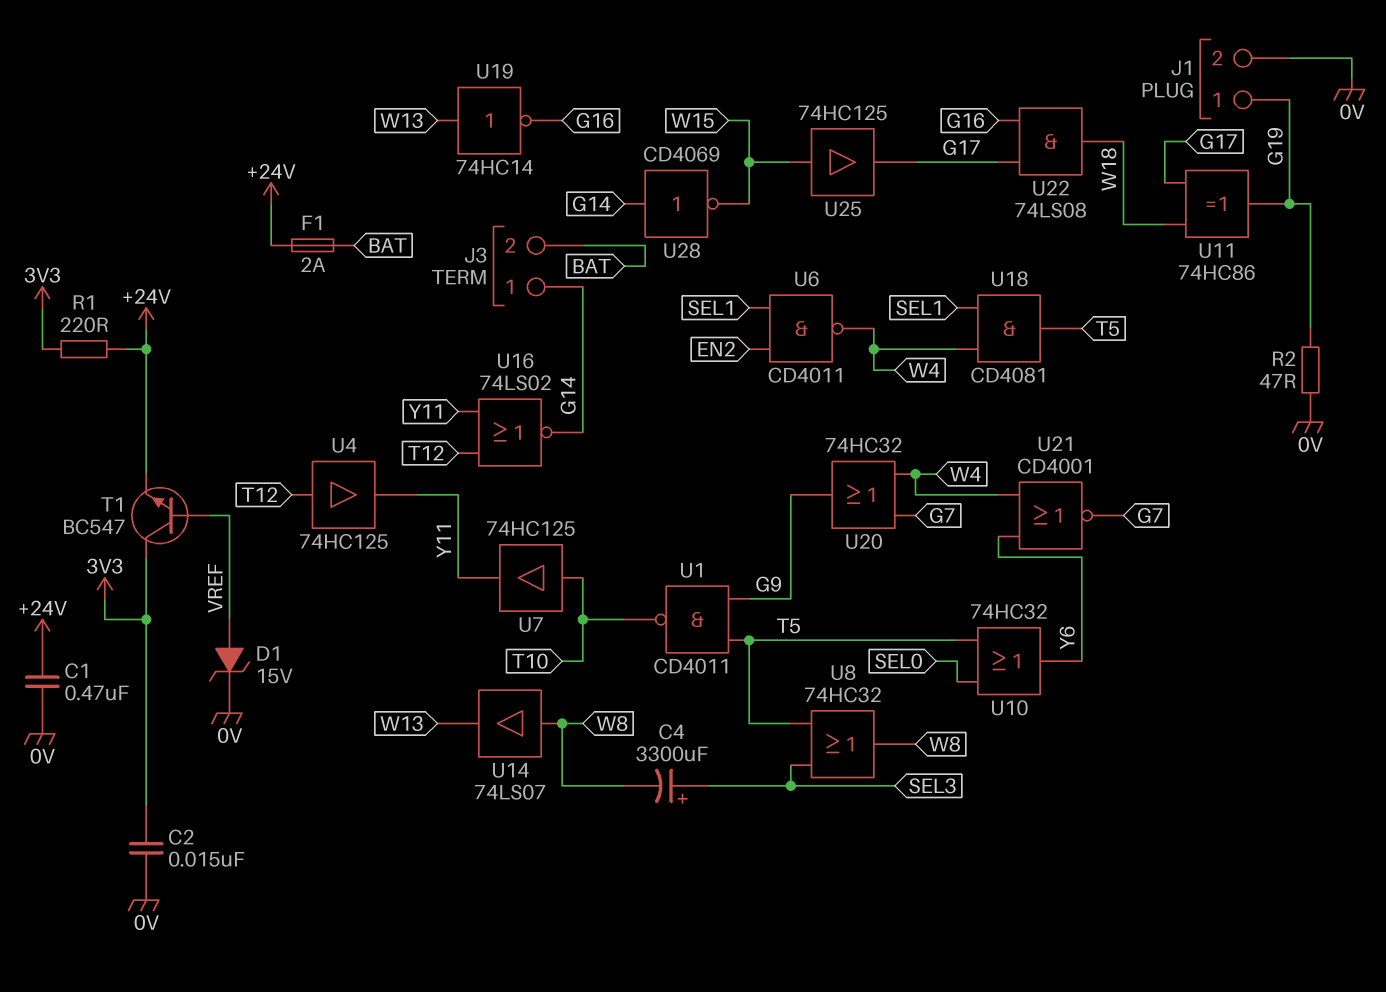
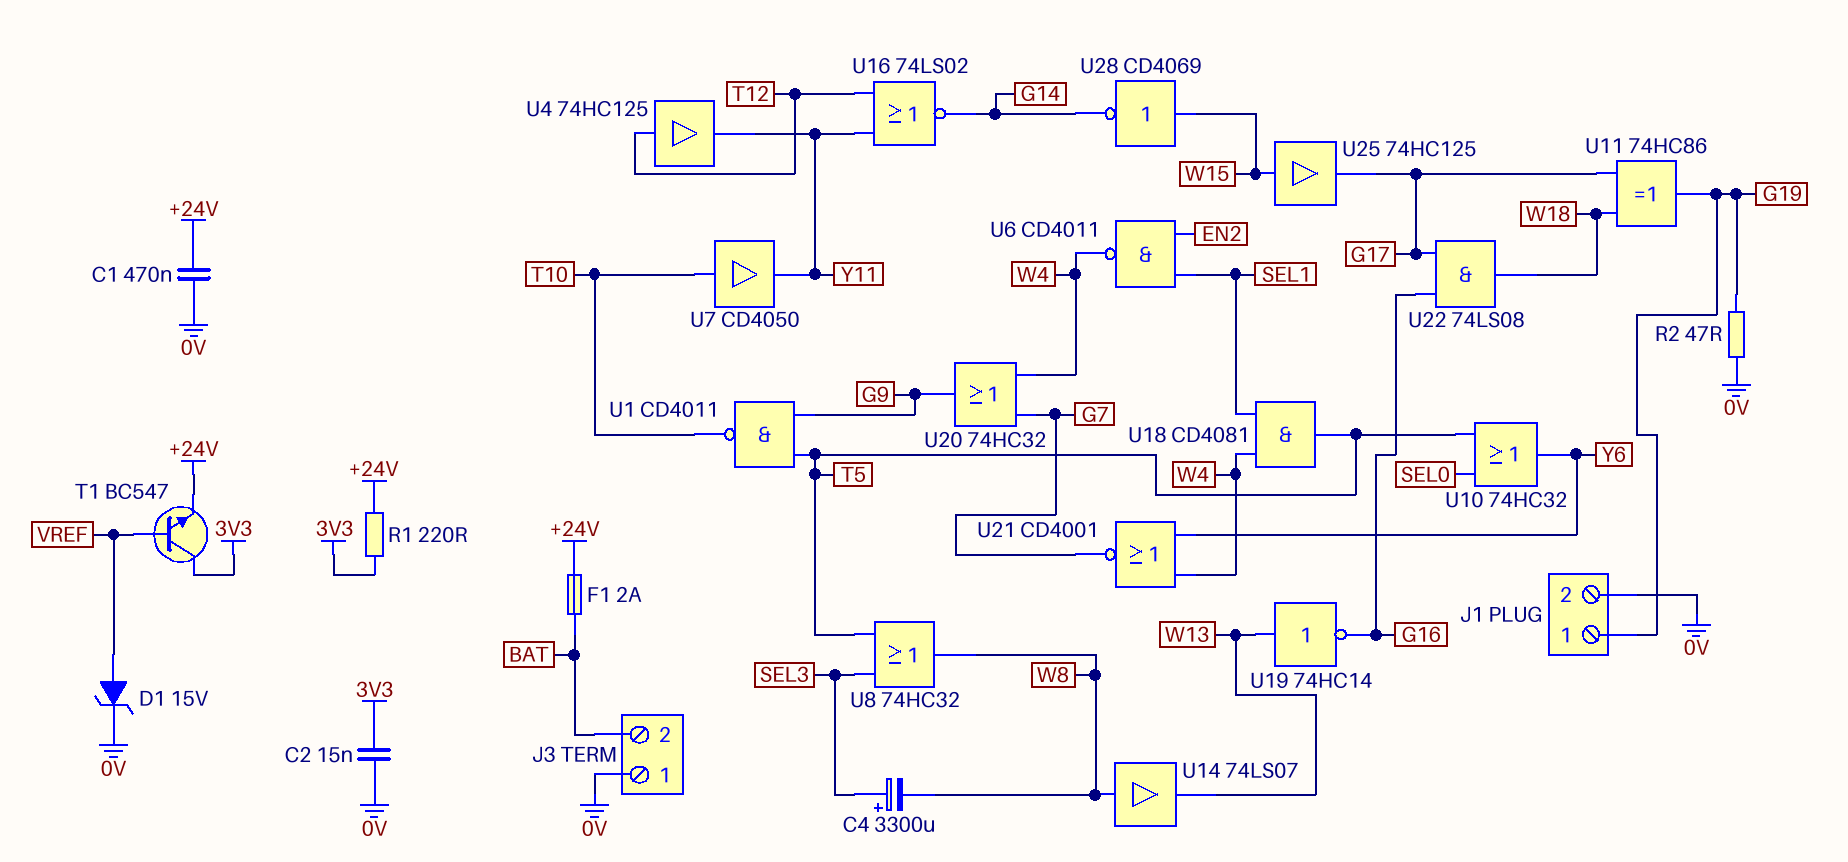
J3 pin 1: G14 -> 0V
U7: buffer 74HC125 (in T10, out Y11) -> buffer CD4050 (in T10, out Y11)
U28: NOT CD4069 (in G14, out W15) -> NOT CD4069 (in W15, out G14)

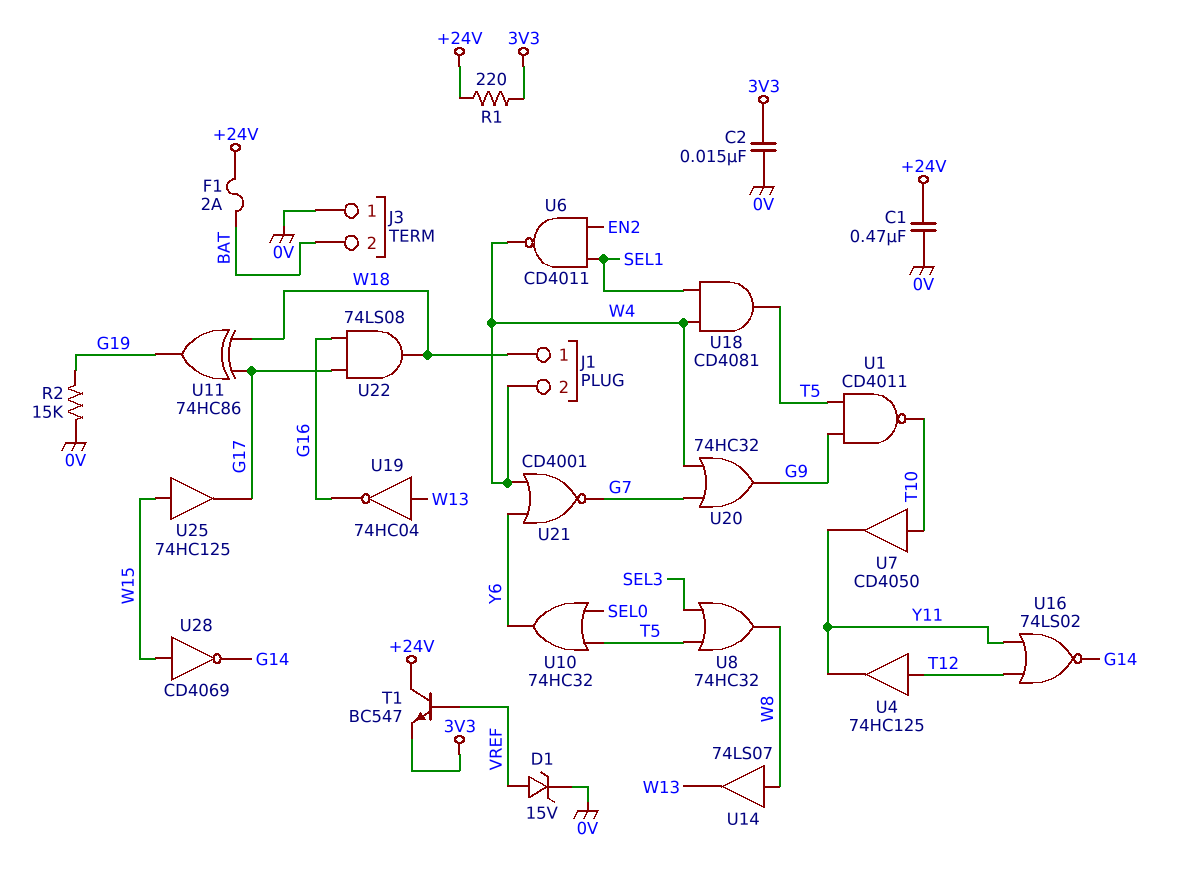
C4: 3300uF (plus SEL3, minus W8) -> none
J1 pin 1: G19 -> W18
J1 pin 2: 0V -> W4
R2: 47 (0V, G19) -> 15k (0V, G19)
T1: NPN BC547 (B VREF, C 3V3, E +24V) -> NPN BC547 (B VREF, C +24V, E 3V3)
U19: NOT 74HC14 (in W13, out G16) -> NOT 74HC04 (in W13, out G16)

